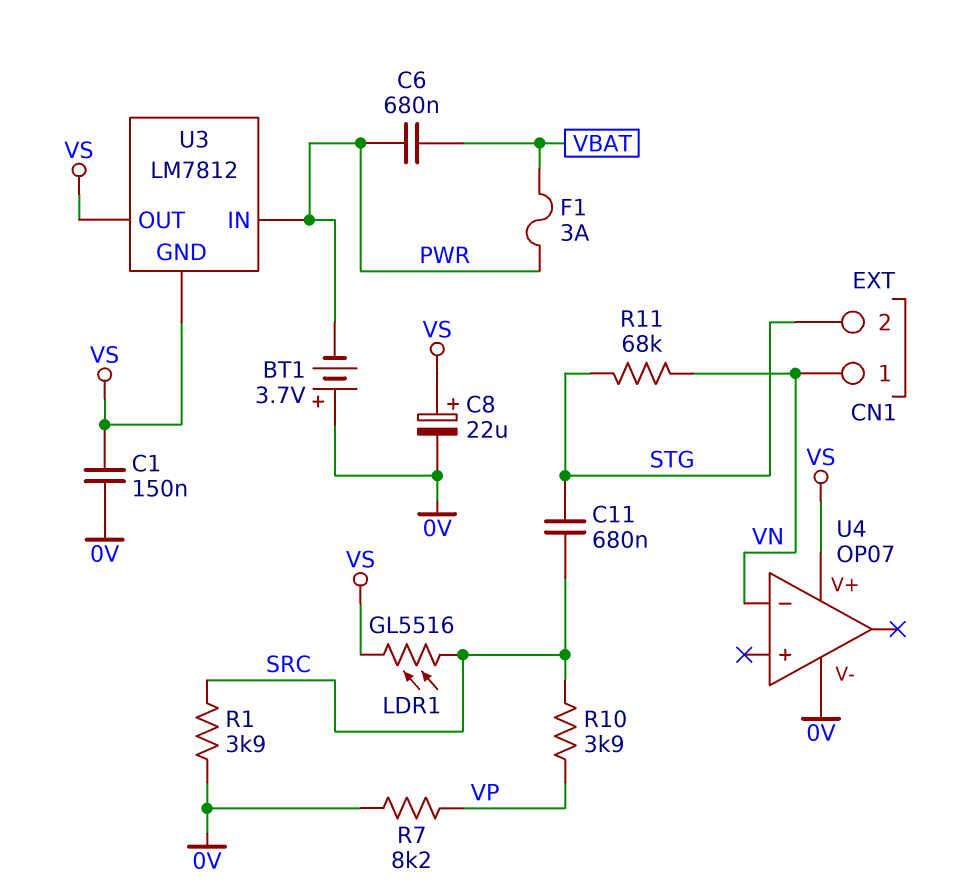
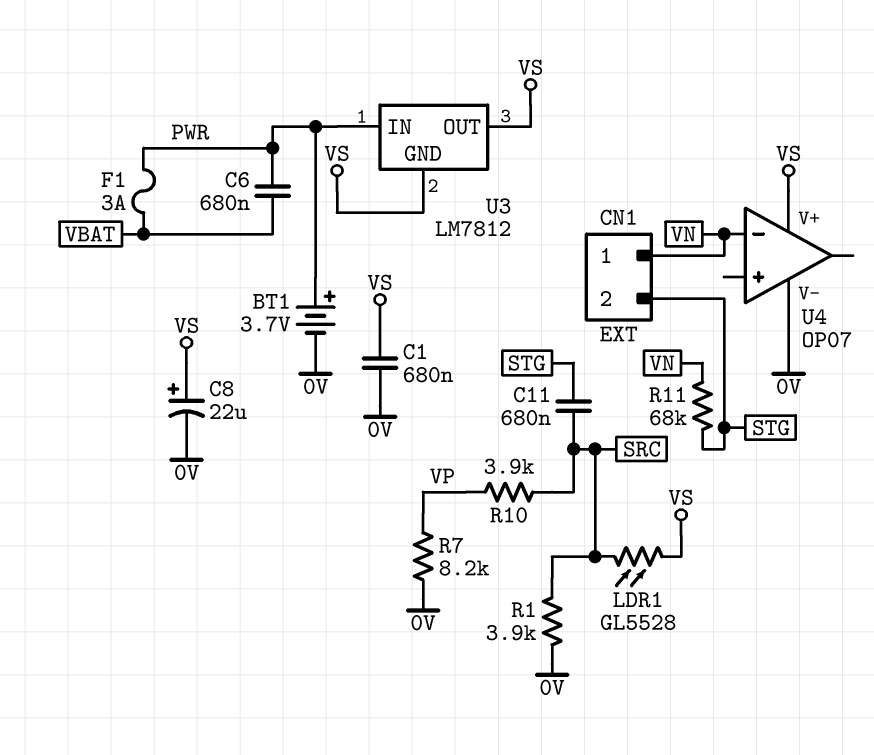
BT1: 3.7V (plus 0V, minus PWR) -> 3.7V (plus PWR, minus 0V)
C1: 150nF (0V, VS) -> 680nF (0V, VS)
LDR1: GL5516 (SRC, VS) -> GL5528 (SRC, VS)

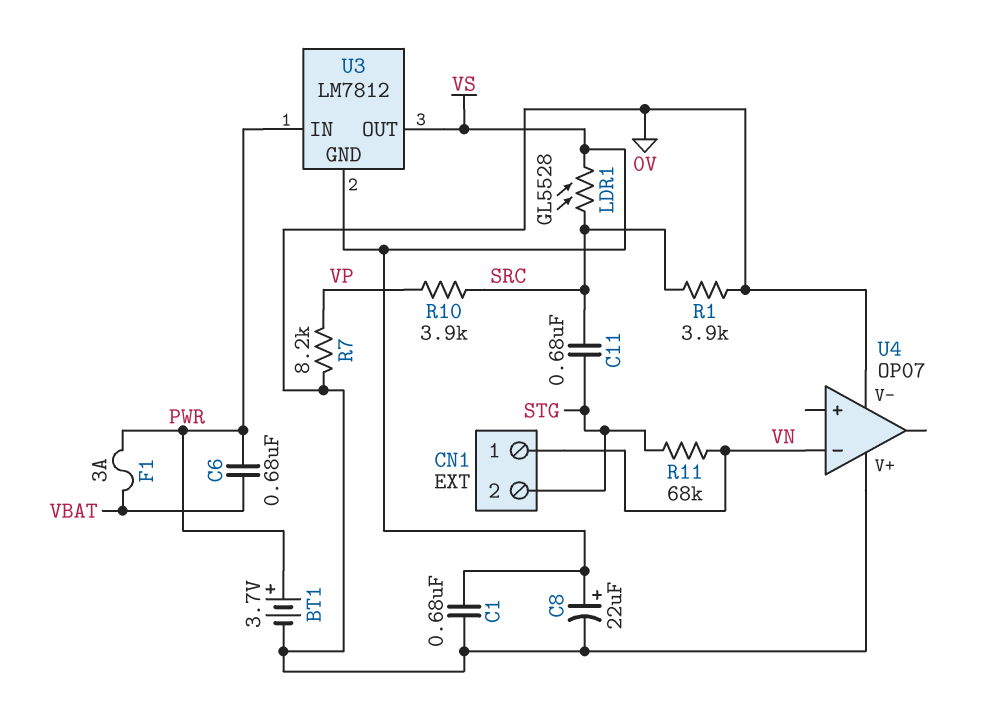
U4 pin V+: VS -> 0V

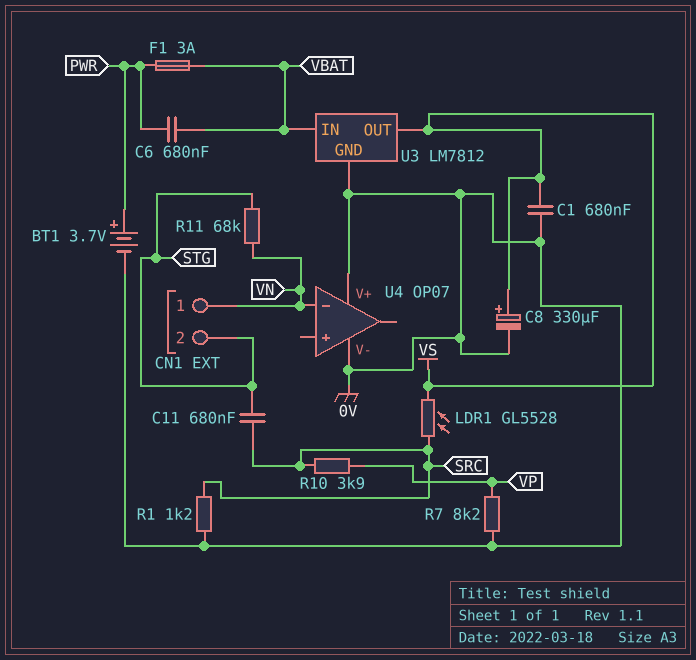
C8: 22uF (plus VS, minus 0V) -> 330uF (plus VS, minus 0V)
R1: 3.9k (0V, SRC) -> 1.2k (0V, SRC)
U3 pin GND: VS -> 0V
U3 pin IN: PWR -> VBAT

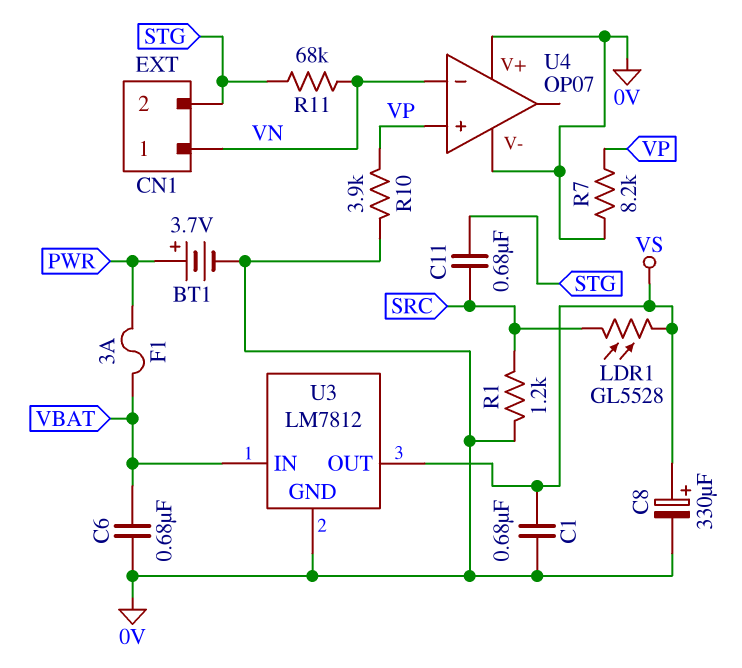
C6: 680nF (PWR, VBAT) -> 680nF (0V, VBAT)
R10: 3.9k (SRC, VP) -> 3.9k (0V, VP)
U4 pin in+: none -> VP

